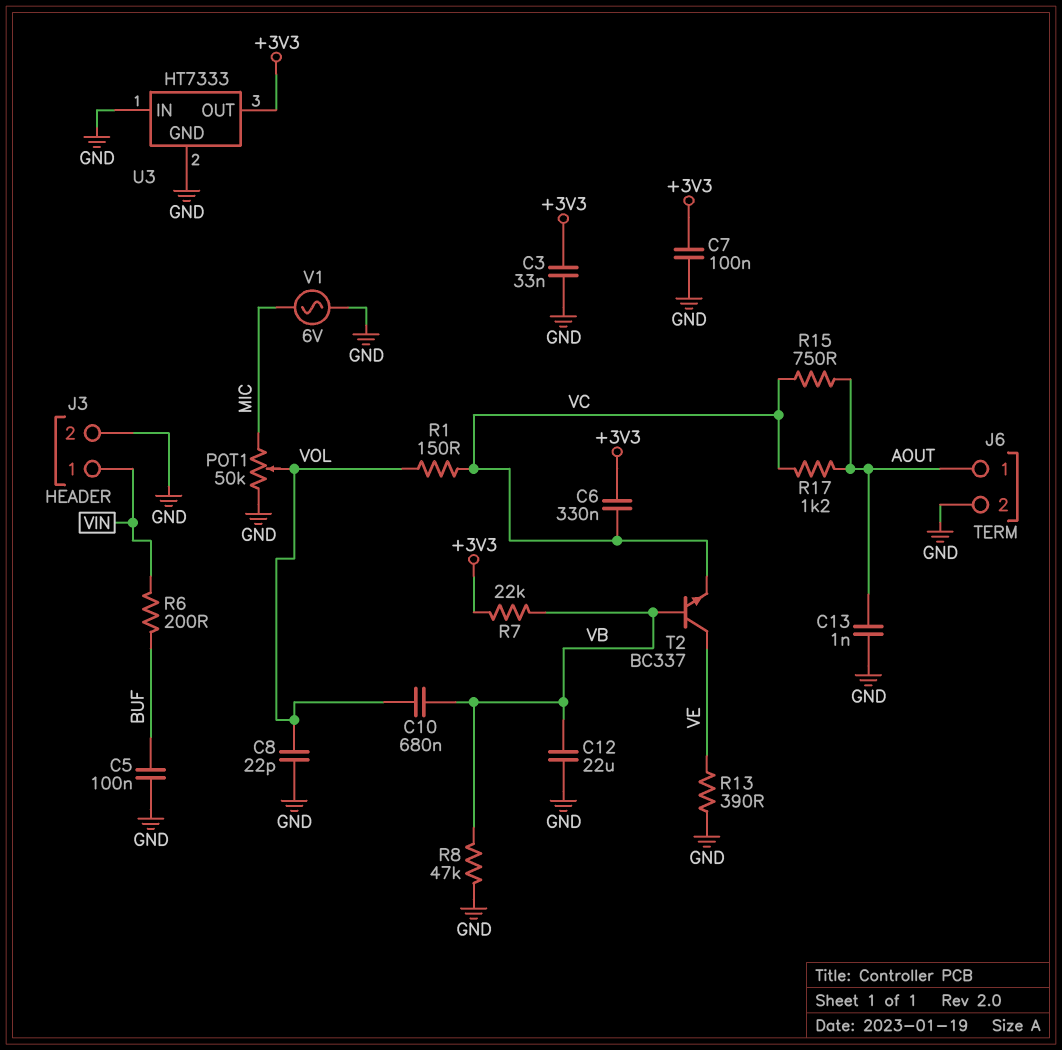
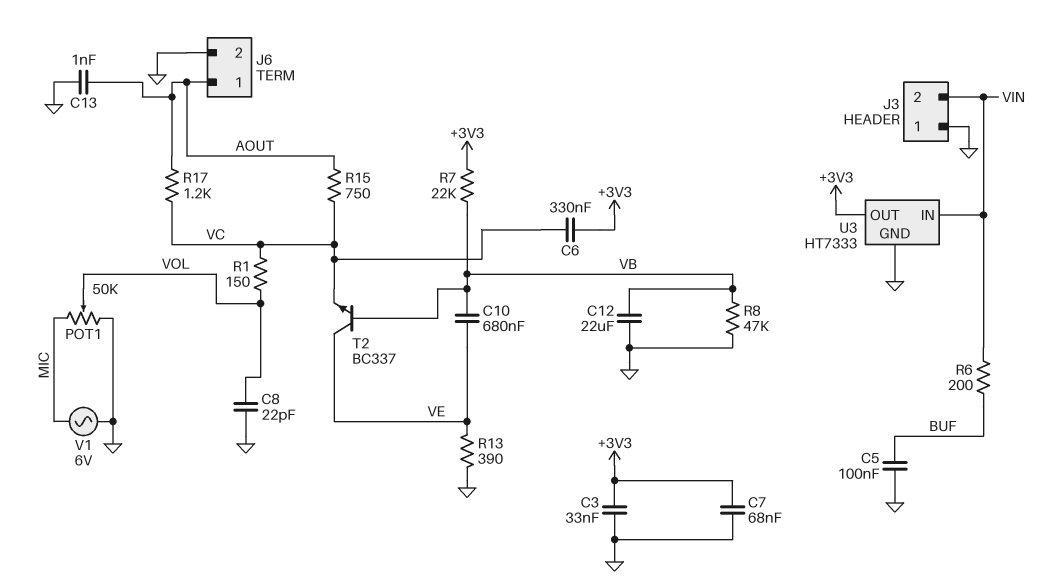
C7: 100nF (+3V3, GND) -> 68nF (+3V3, GND)
C10: 680nF (VB, VOL) -> 680nF (VB, VE)
J3 pin 1: VIN -> GND
J3 pin 2: GND -> VIN
U3 pin IN: GND -> VIN

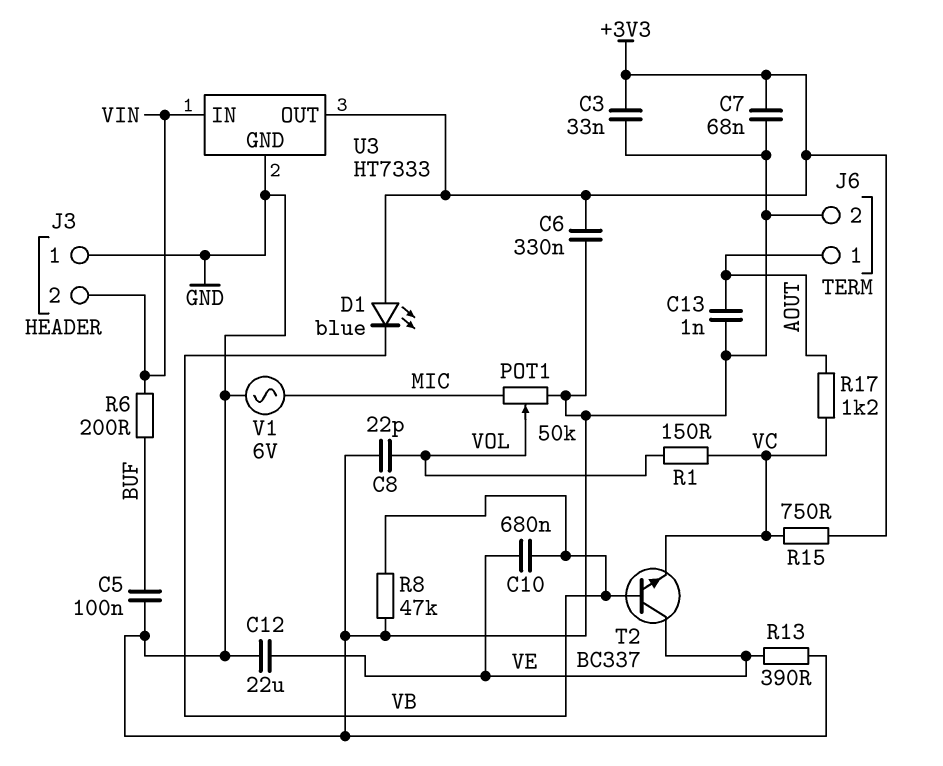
C6: 330nF (+3V3, VC) -> 330nF (+3V3, GND)
C12: 22uF (GND, VB) -> 22uF (GND, VE)
D1: none -> LED blue (A +3V3, K VB)
R7: 22k (+3V3, VB) -> none
R15: 750 (AOUT, VC) -> 750 (+3V3, VC)

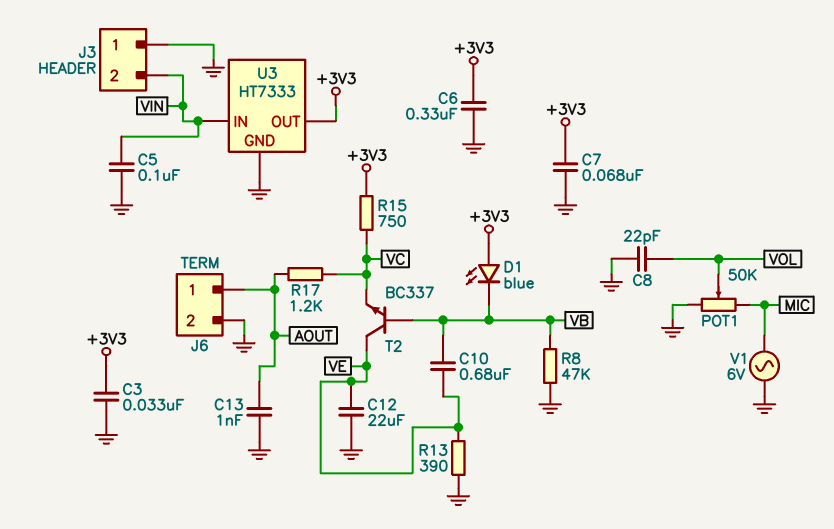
C5: 100nF (BUF, GND) -> 100nF (GND, VIN)
R1: 150 (VC, VOL) -> none
R6: 200 (BUF, VIN) -> none

